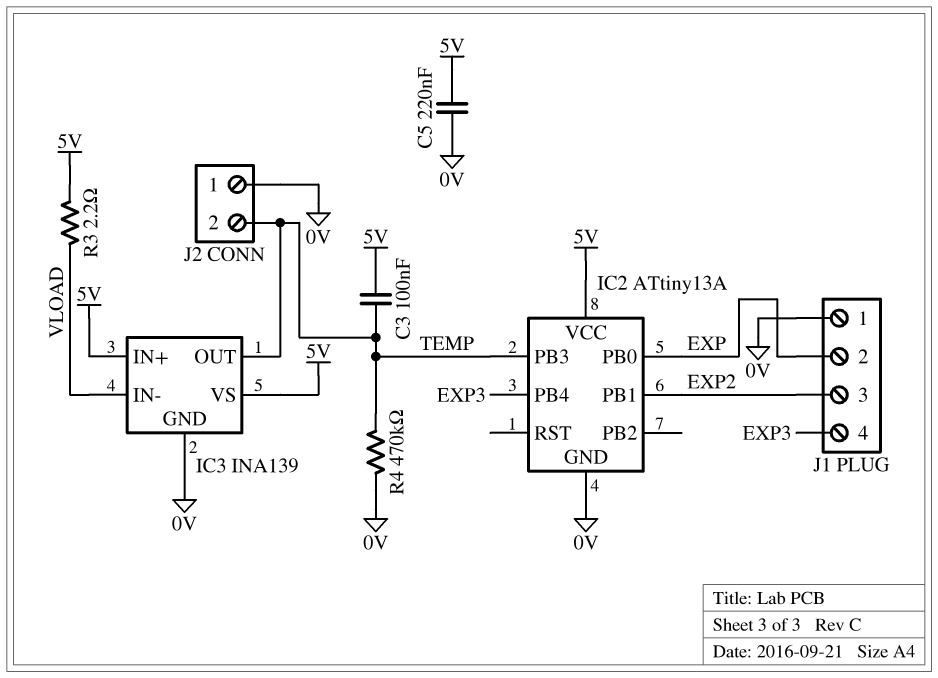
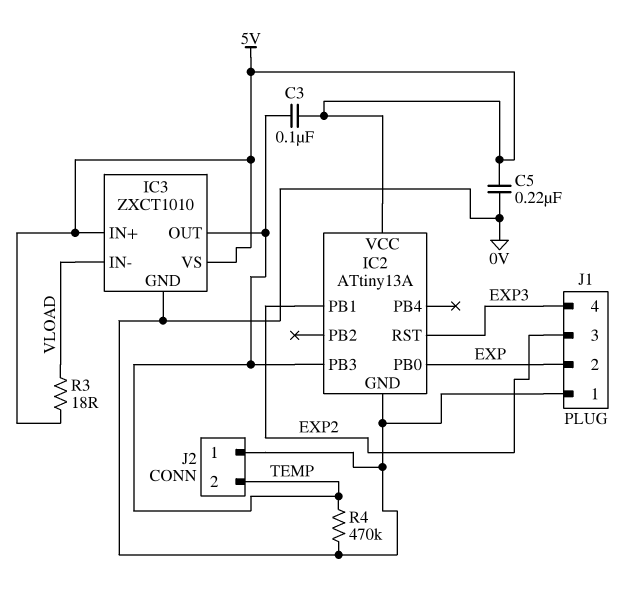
IC2 pin PB4: EXP3 -> none
IC2 pin RST: none -> EXP3
IC3: INA139 -> ZXCT1010
R3: 2.2 (5V, VLOAD) -> 18 (5V, VLOAD)

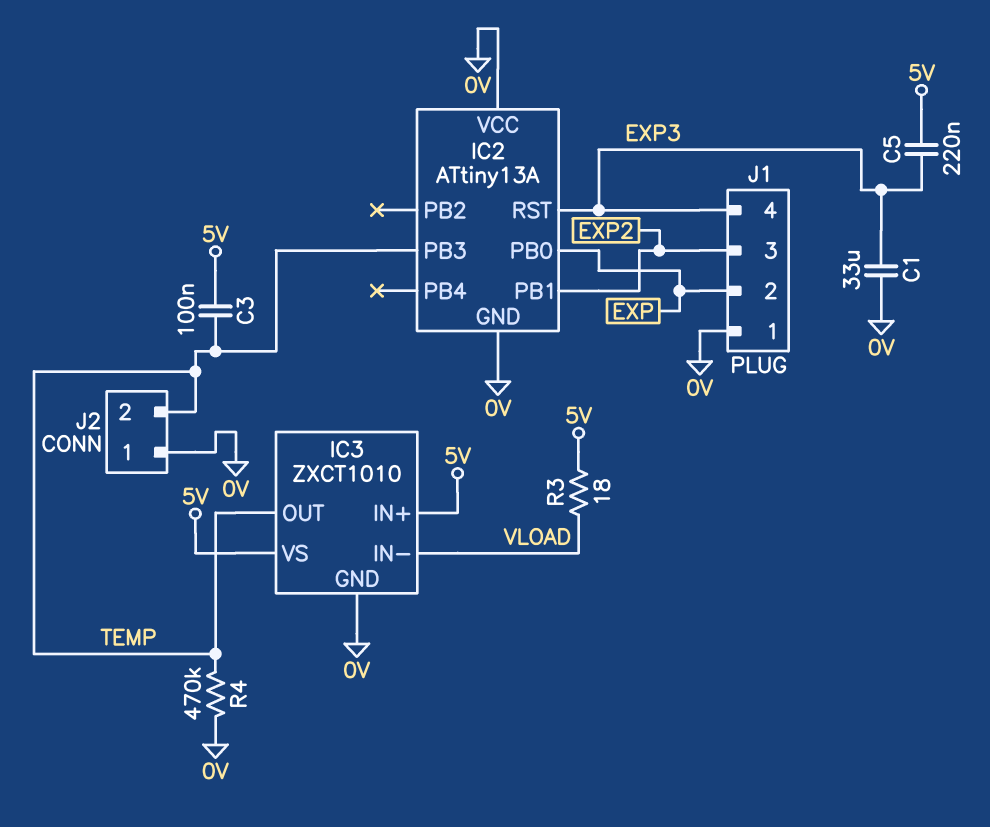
C1: none -> 33uF (0V, EXP3)
C5: 220nF (0V, 5V) -> 220nF (5V, EXP3)
IC2 pin VCC: 5V -> 0V

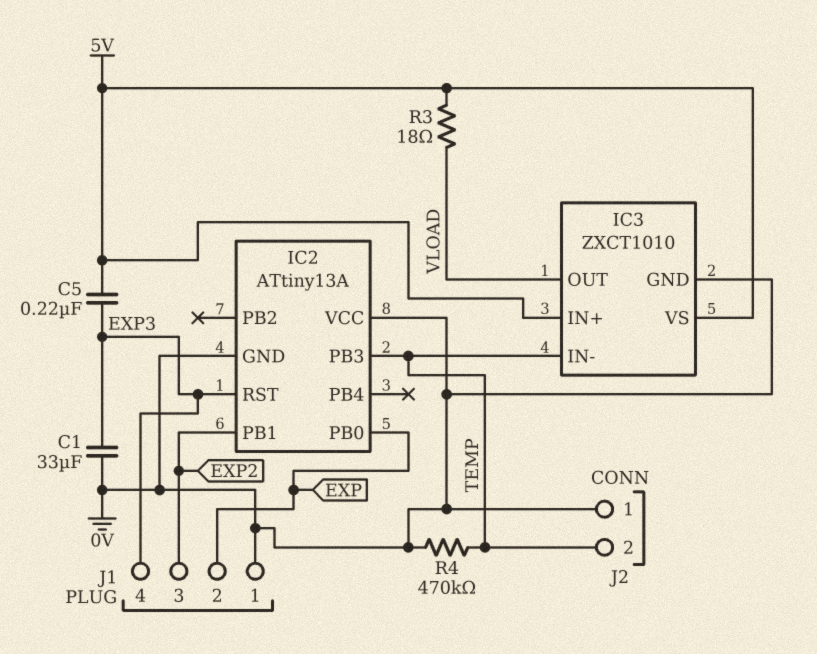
C3: 100nF (5V, TEMP) -> none
IC3 pin IN-: VLOAD -> TEMP
IC3 pin OUT: TEMP -> VLOAD

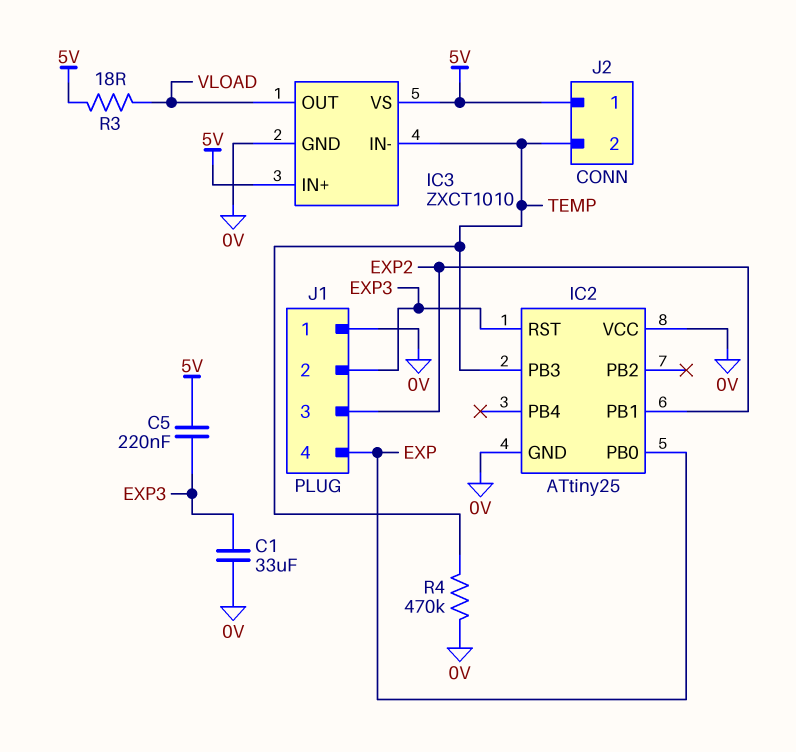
IC2: ATtiny13A -> ATtiny25
J1 pin 2: EXP -> EXP3
J1 pin 4: EXP3 -> EXP
J2 pin 1: 0V -> 5V

